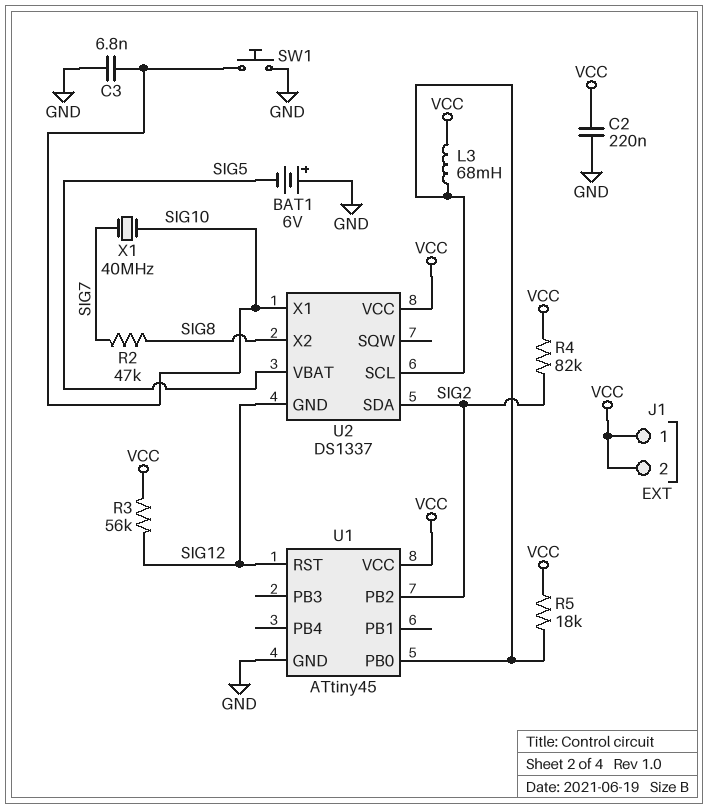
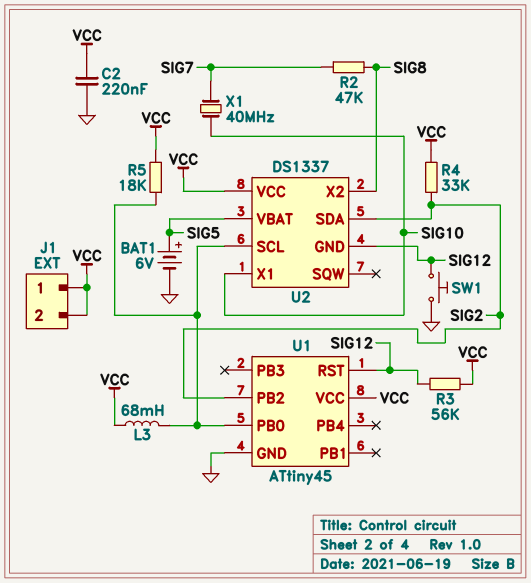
BAT1: 6V (plus GND, minus SIG5) -> 6V (plus SIG5, minus GND)
C3: 6.8nF (GND, SIG10) -> none
R4: 82k (SIG2, VCC) -> 33k (SIG2, VCC)
SW1: button (GND, SIG10) -> button (GND, SIG12)

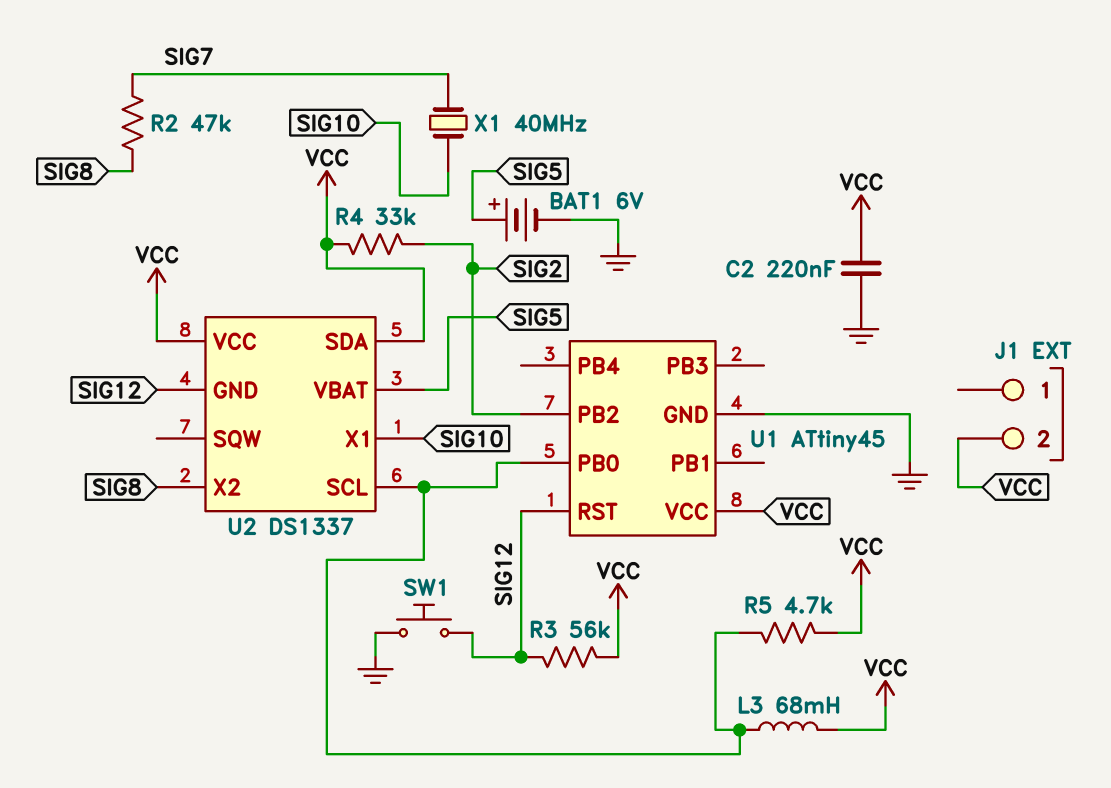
J1 pin 1: VCC -> none
R5: 18k (U1/PB0, VCC) -> 4.7k (U1/PB0, VCC)
U2 pin SDA: SIG2 -> VCC

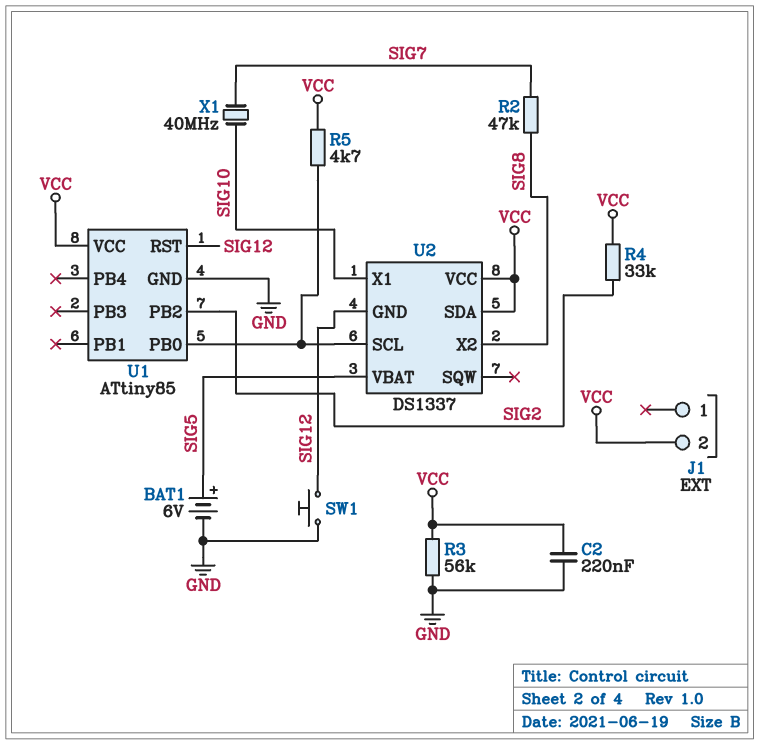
L3: 68mH (U1/PB0, VCC) -> none
R3: 56k (SIG12, VCC) -> 56k (GND, VCC)
U1: ATtiny45 -> ATtiny85

